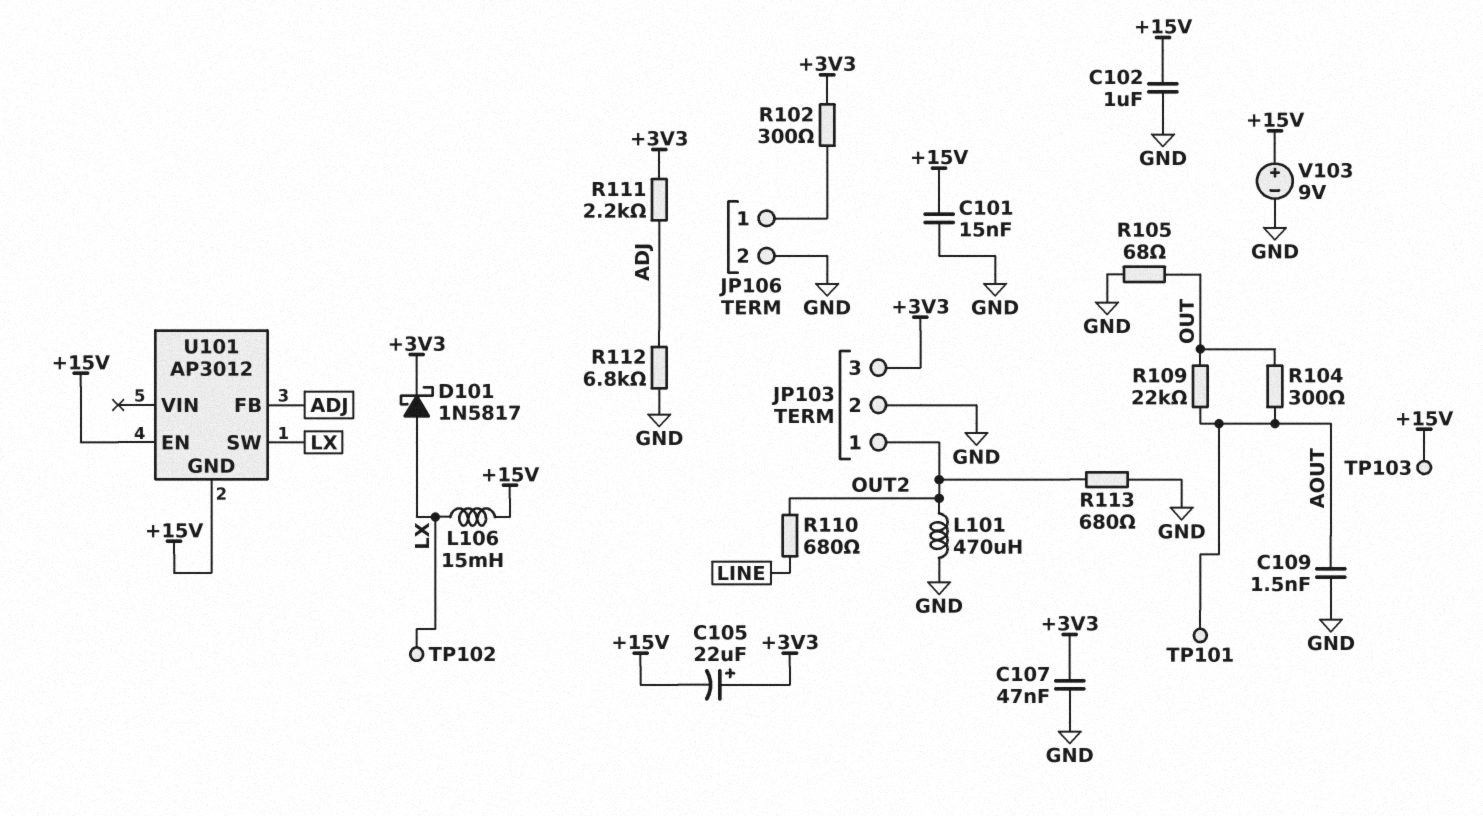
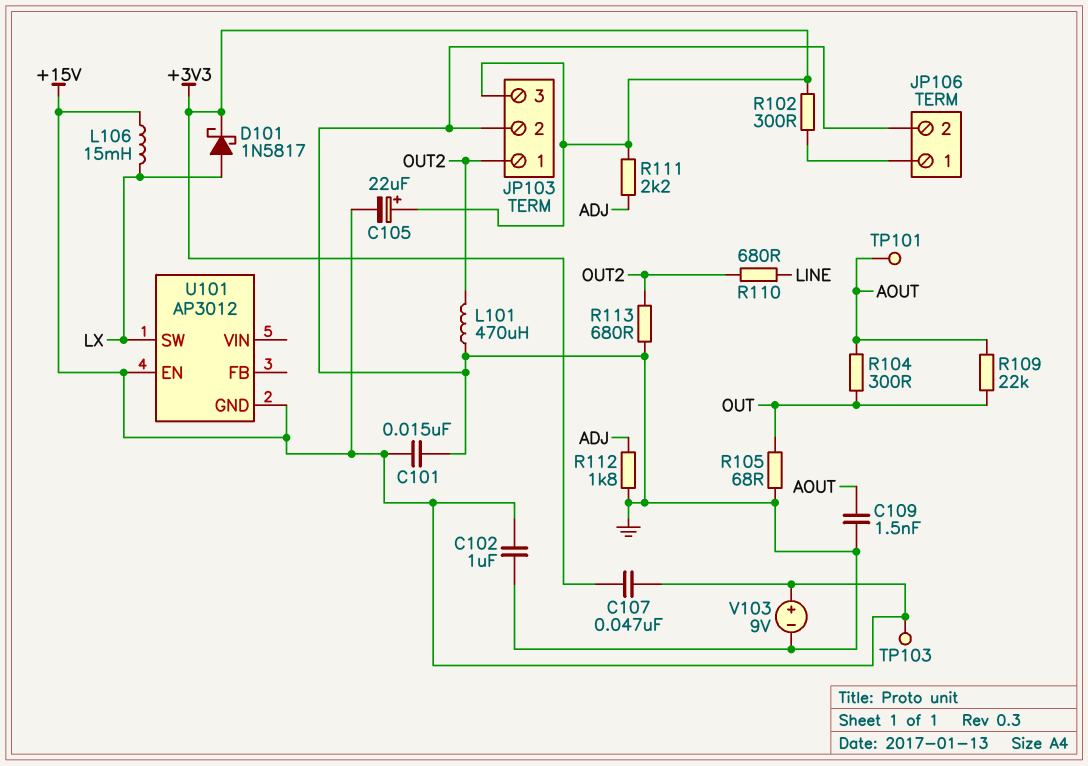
C107: 47nF (+3V3, GND) -> 47nF (+3V3, +15V)
R112: 6.8k (ADJ, GND) -> 1.8k (ADJ, GND)
TP102: test point (LX) -> none
U101 pin FB: ADJ -> none

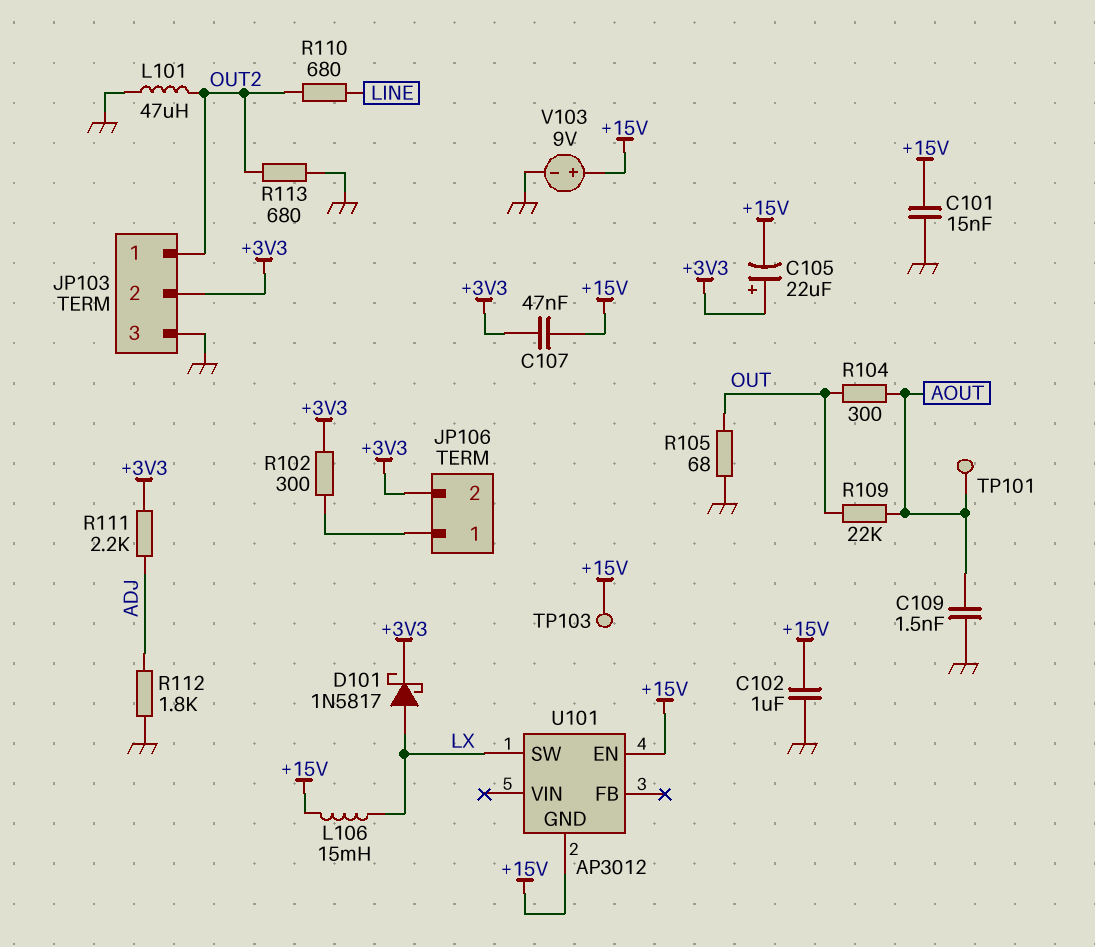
JP103 pin 2: GND -> +3V3
JP103 pin 3: +3V3 -> GND
JP106 pin 2: GND -> +3V3
L101: 470uH (GND, OUT2) -> 47uH (GND, OUT2)

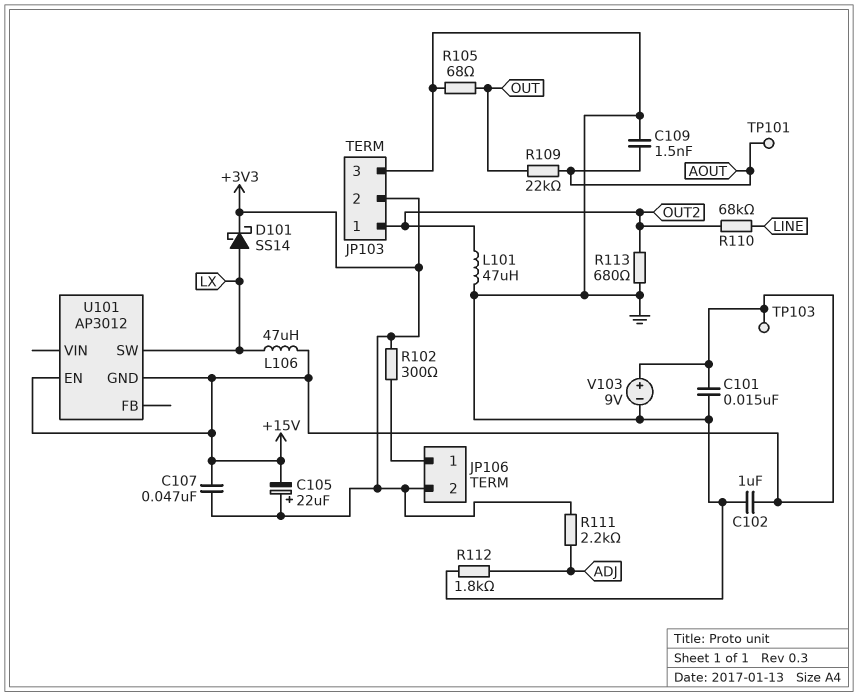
D101: schottky 1N5817 (A LX, K +3V3) -> schottky SS14 (A LX, K +3V3)
L106: 15mH (+15V, LX) -> 47uH (+15V, LX)
R104: 300 (AOUT, OUT) -> none
R110: 680 (LINE, OUT2) -> 68k (LINE, OUT2)

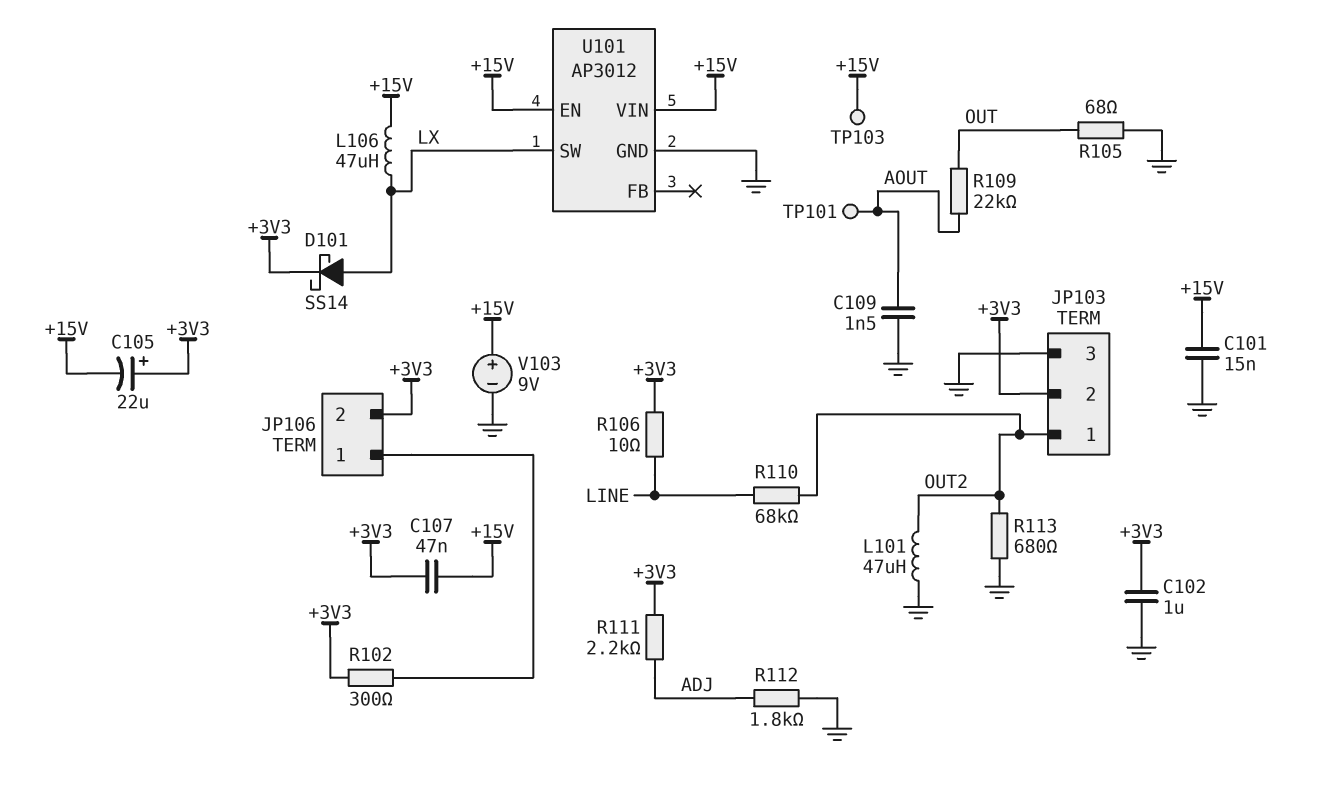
C102: 1uF (+15V, GND) -> 1uF (+3V3, GND)
R106: none -> 10 (+3V3, LINE)
U101 pin GND: +15V -> GND
U101 pin VIN: none -> +15V

